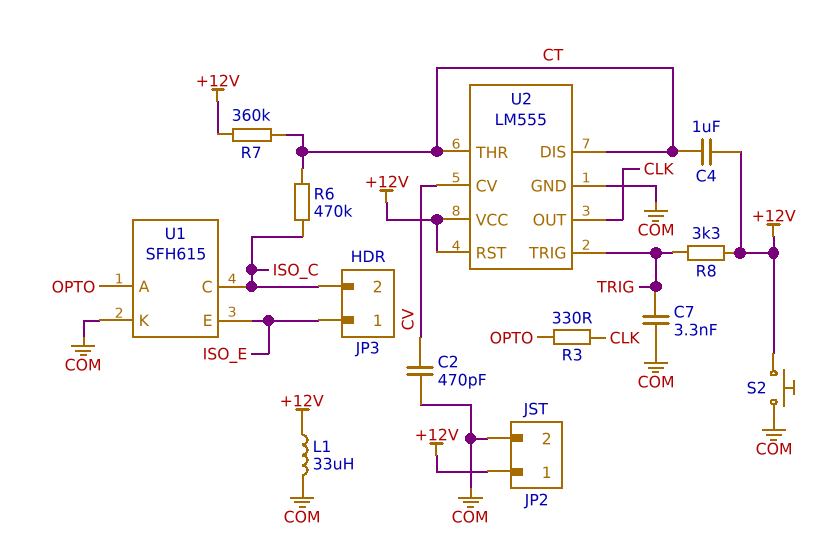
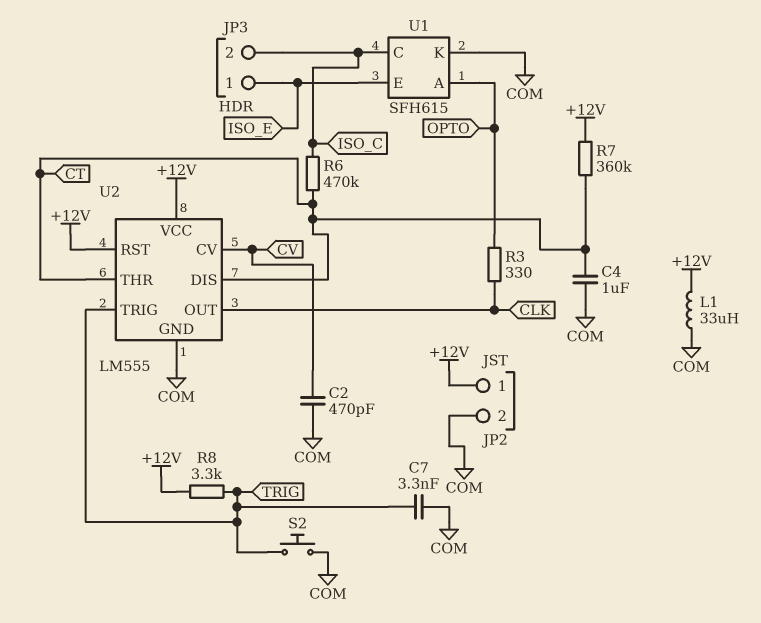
C4: 1uF (+12V, CT) -> 1uF (COM, CT)
S2: button (+12V, COM) -> button (COM, TRIG)

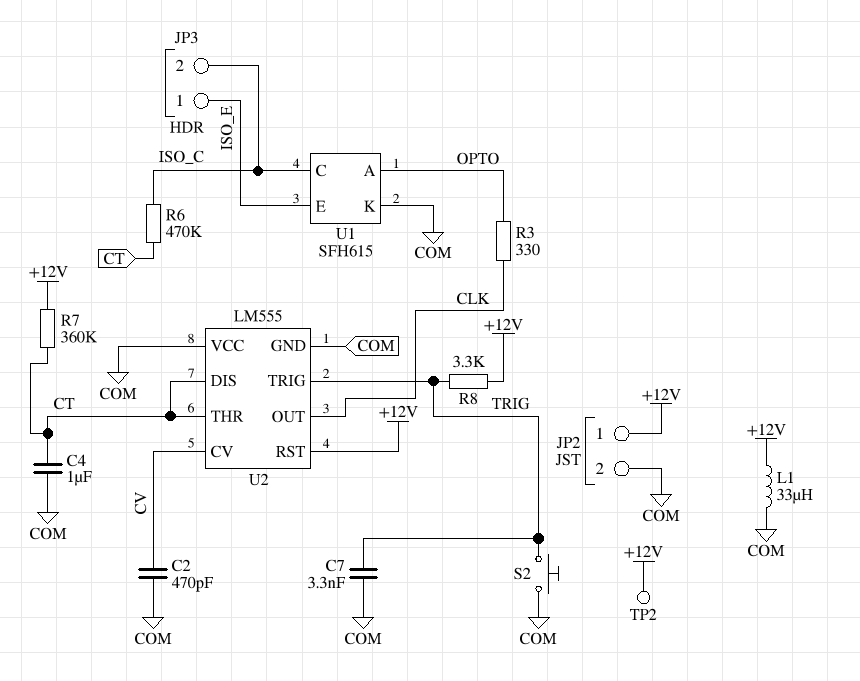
TP2: none -> test point (+12V)
U2 pin VCC: +12V -> COM

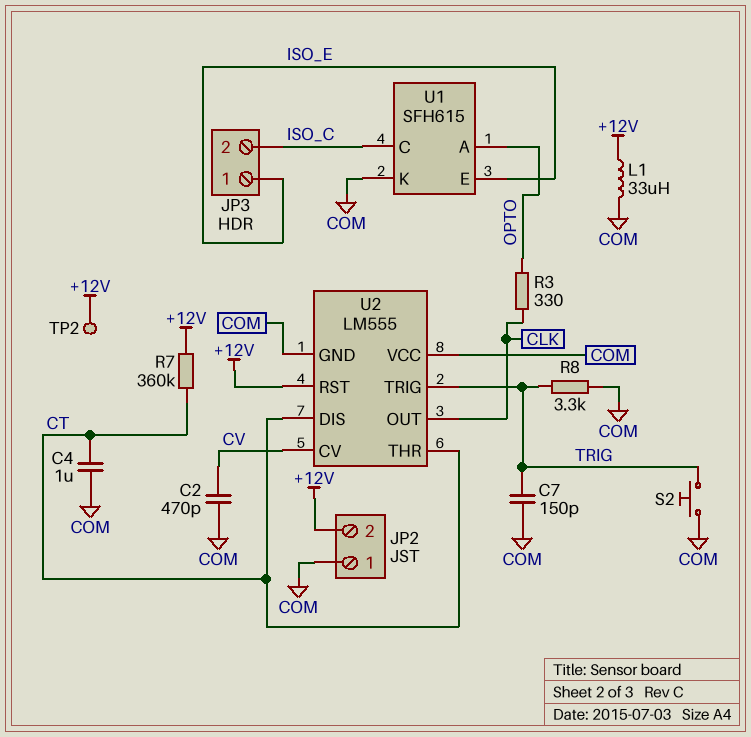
C7: 3.3nF (COM, TRIG) -> 150pF (COM, TRIG)
JP2 pin 1: +12V -> COM
JP2 pin 2: COM -> +12V
R6: 470k (CT, ISO_C) -> none
R8: 3.3k (+12V, TRIG) -> 3.3k (COM, TRIG)

